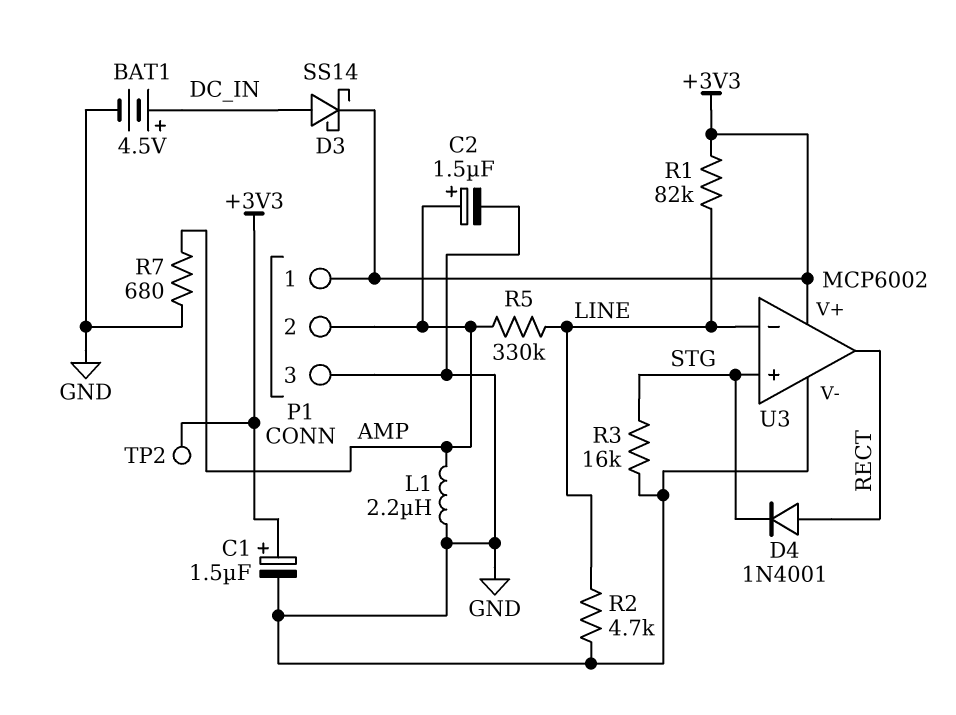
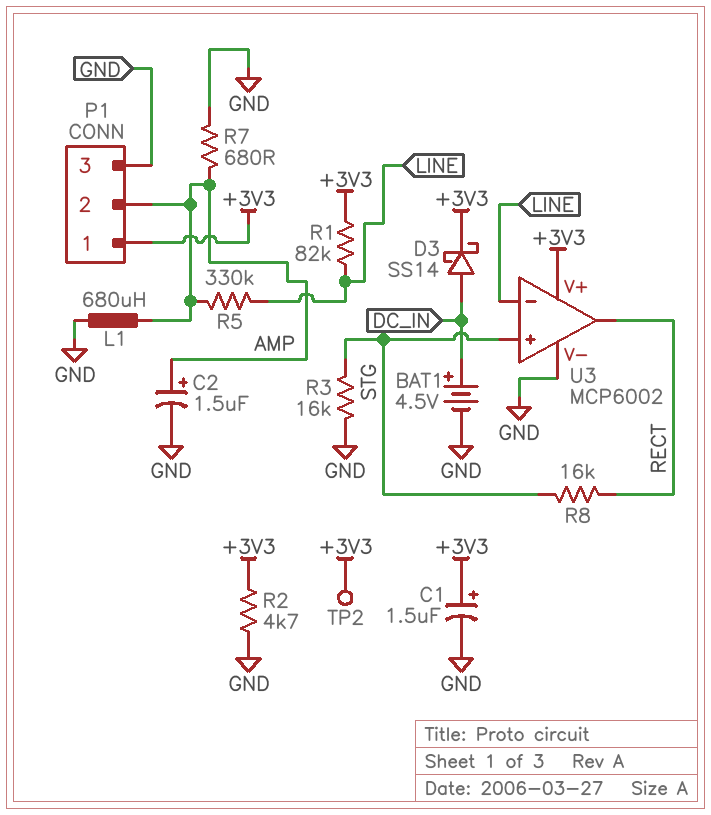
D4: diode 1N4001 (A RECT, K STG) -> none
L1: 2.2uH (AMP, GND) -> 680uH (AMP, GND)
R2: 4.7k (GND, LINE) -> 4.7k (+3V3, GND)
R8: none -> 16k (RECT, STG)

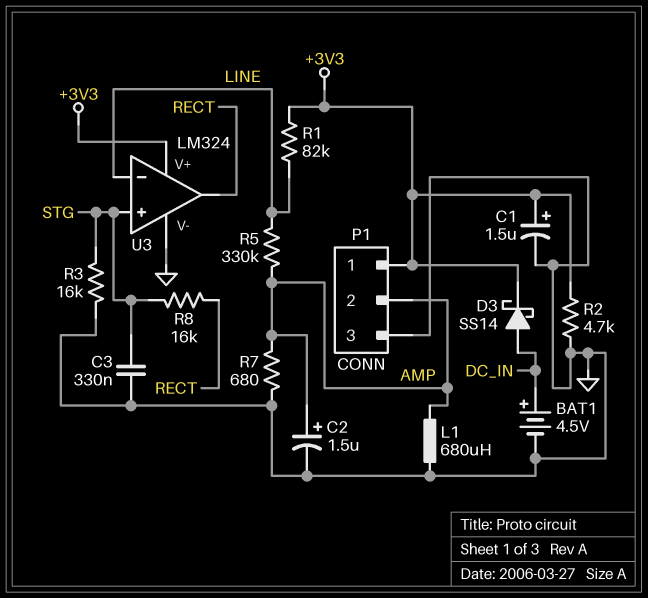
C3: none -> 330nF (GND, STG)
TP2: test point (+3V3) -> none
U3: MCP6002 -> LM324

